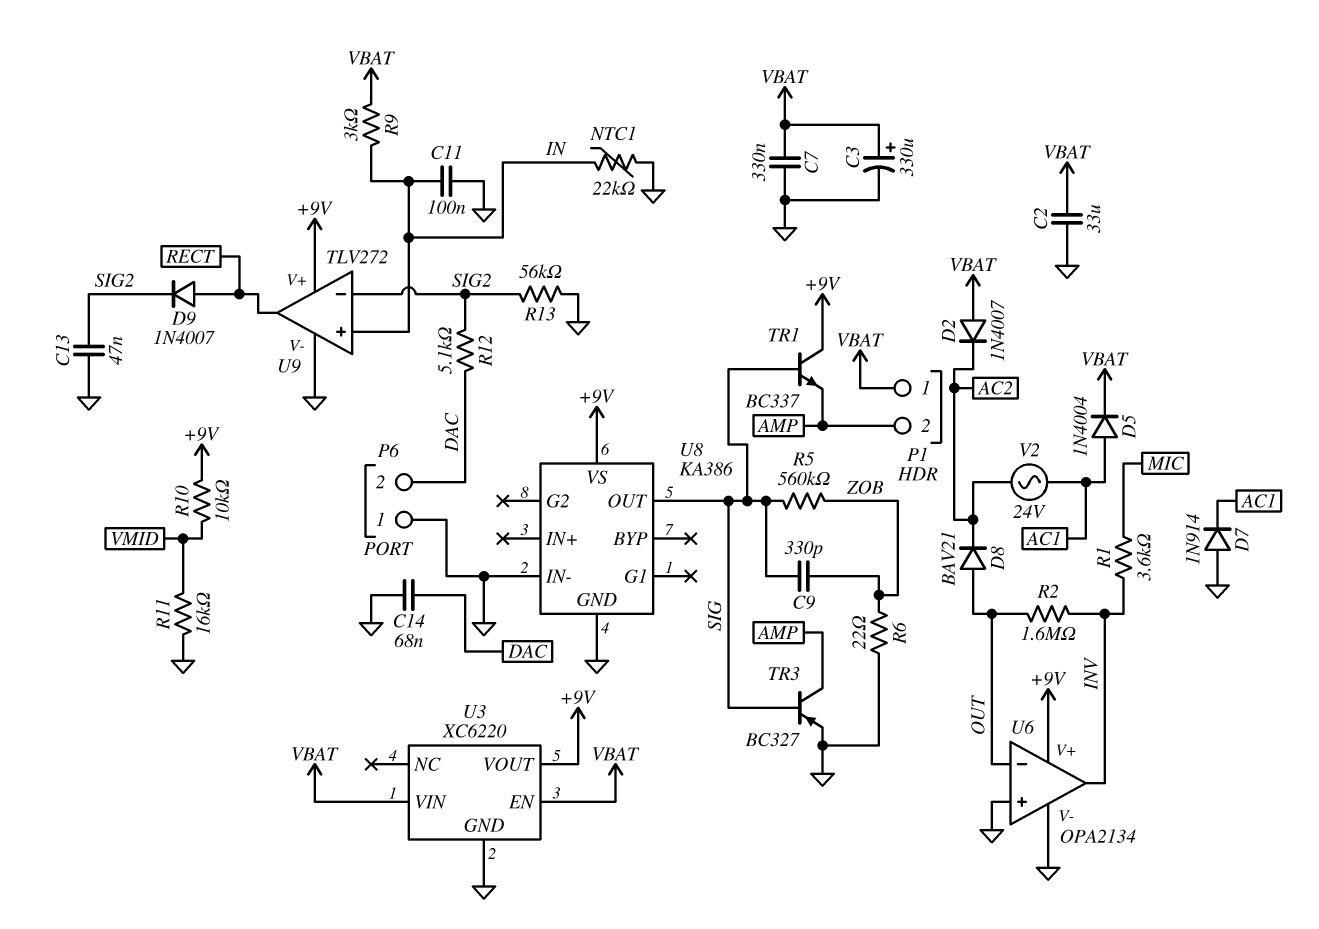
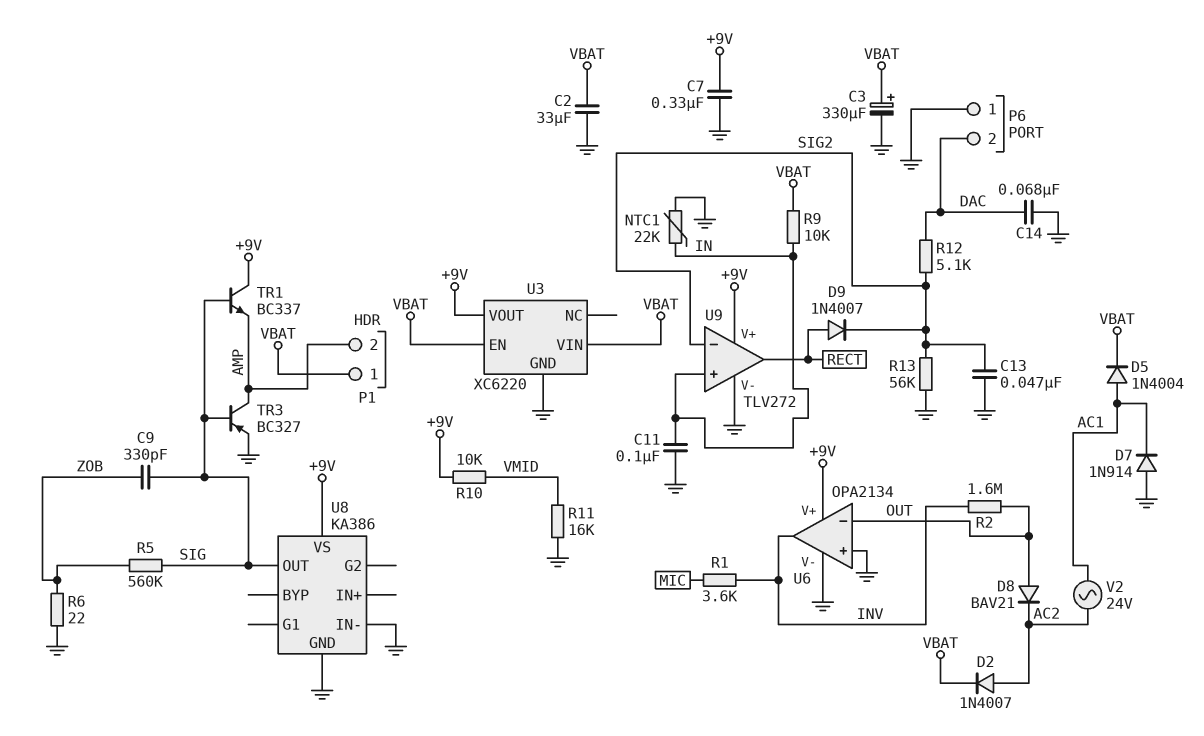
C7: 330nF (GND, VBAT) -> 330nF (+9V, GND)
D2: diode 1N4007 (A VBAT, K AC2) -> diode 1N4007 (A AC2, K VBAT)
R9: 3k (IN, VBAT) -> 10k (IN, VBAT)

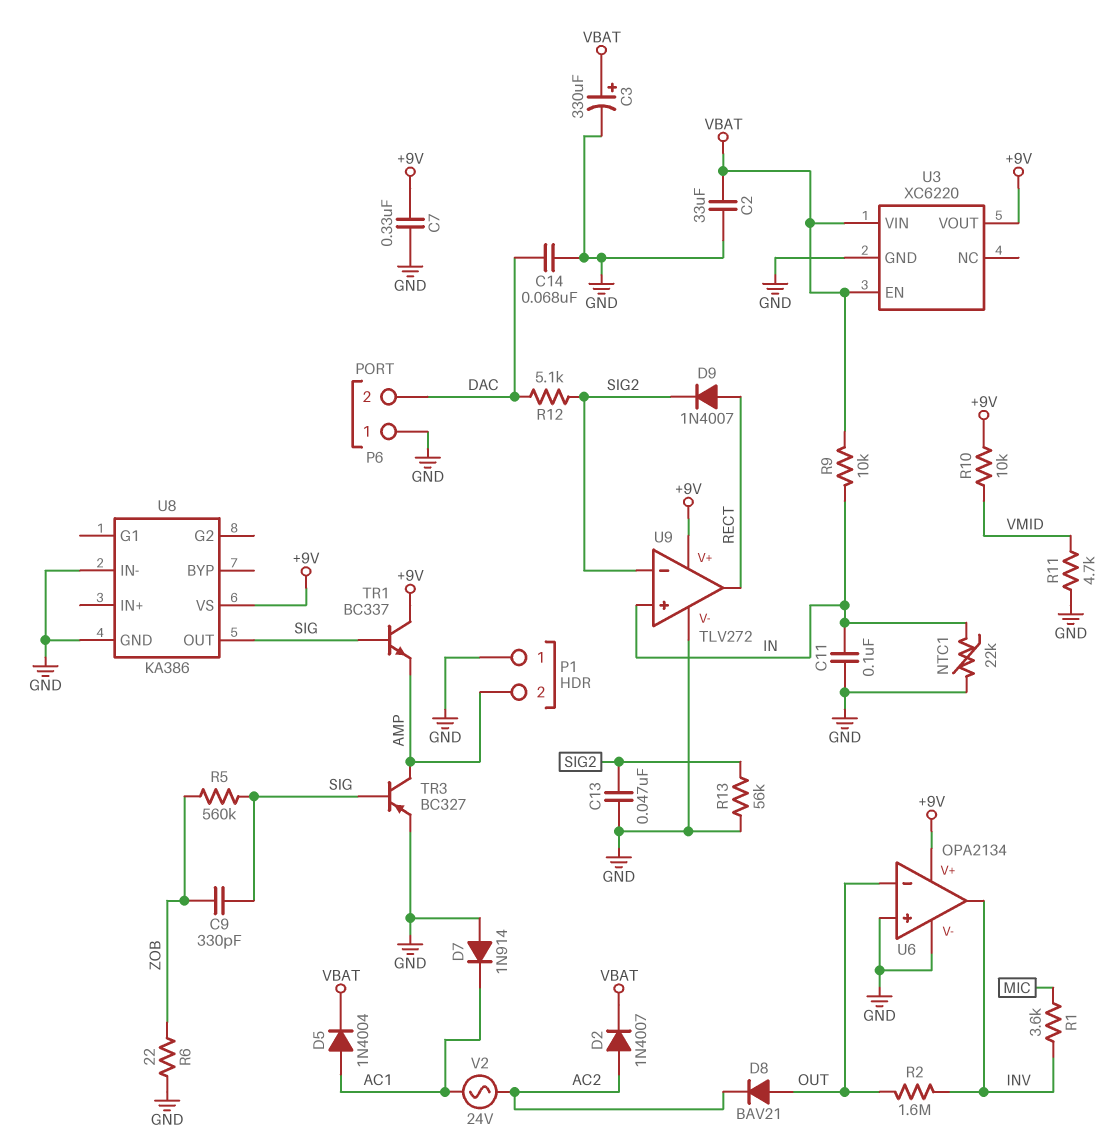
P1 pin 1: VBAT -> GND
R11: 16k (GND, VMID) -> 4.7k (GND, VMID)

